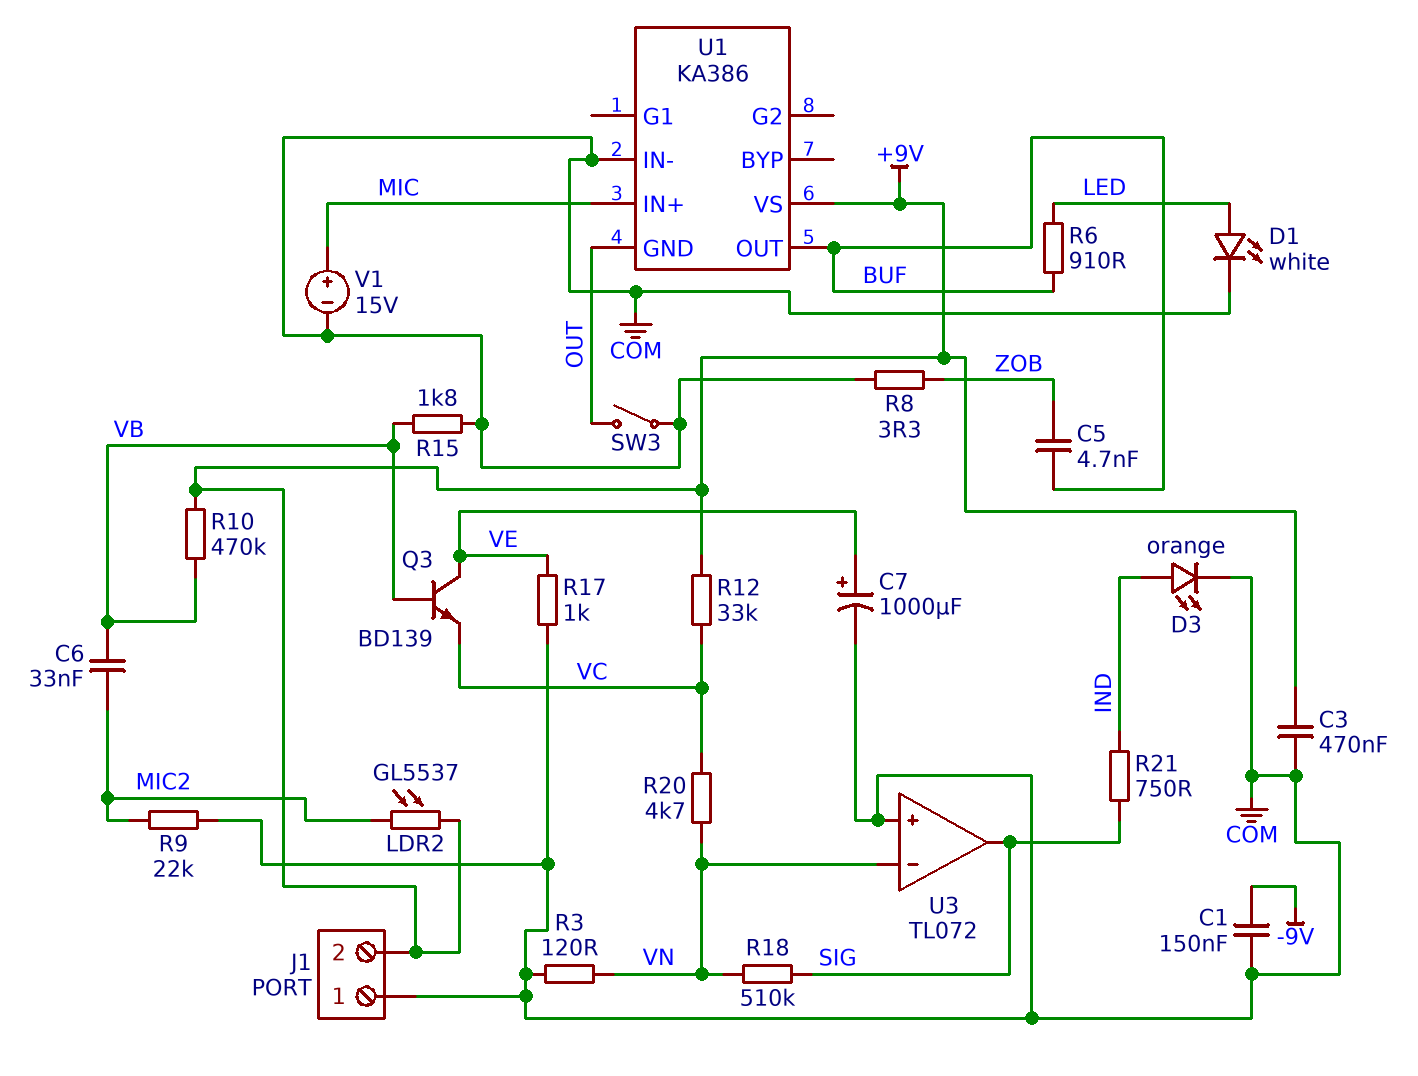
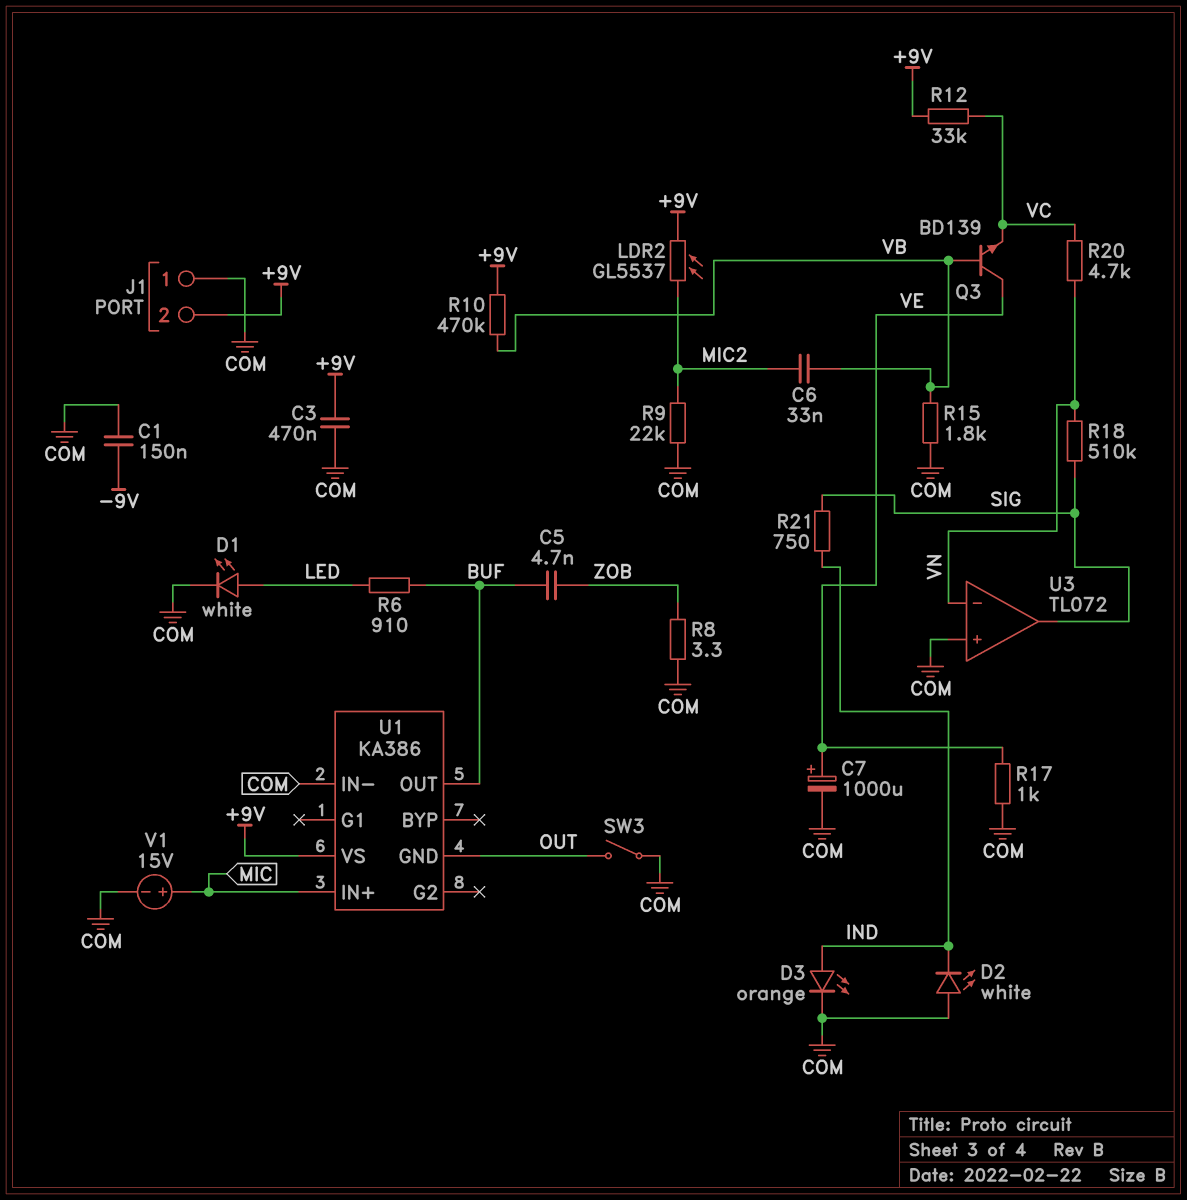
D2: none -> LED white (A COM, K IND)
R3: 120 (COM, VN) -> none

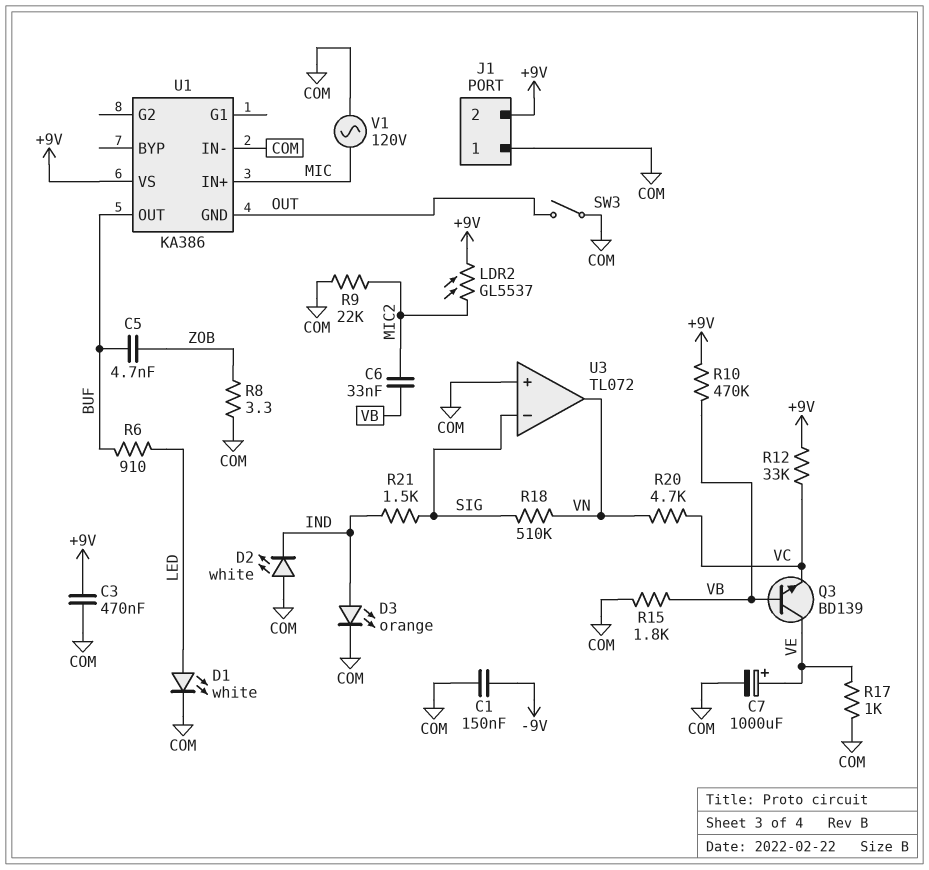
R21: 750 (IND, SIG) -> 1.5k (IND, SIG)
U3 pin in-: VN -> SIG
U3 pin out: SIG -> VN
V1: 15V (plus MIC, minus COM) -> AC 120V (COM, MIC)

